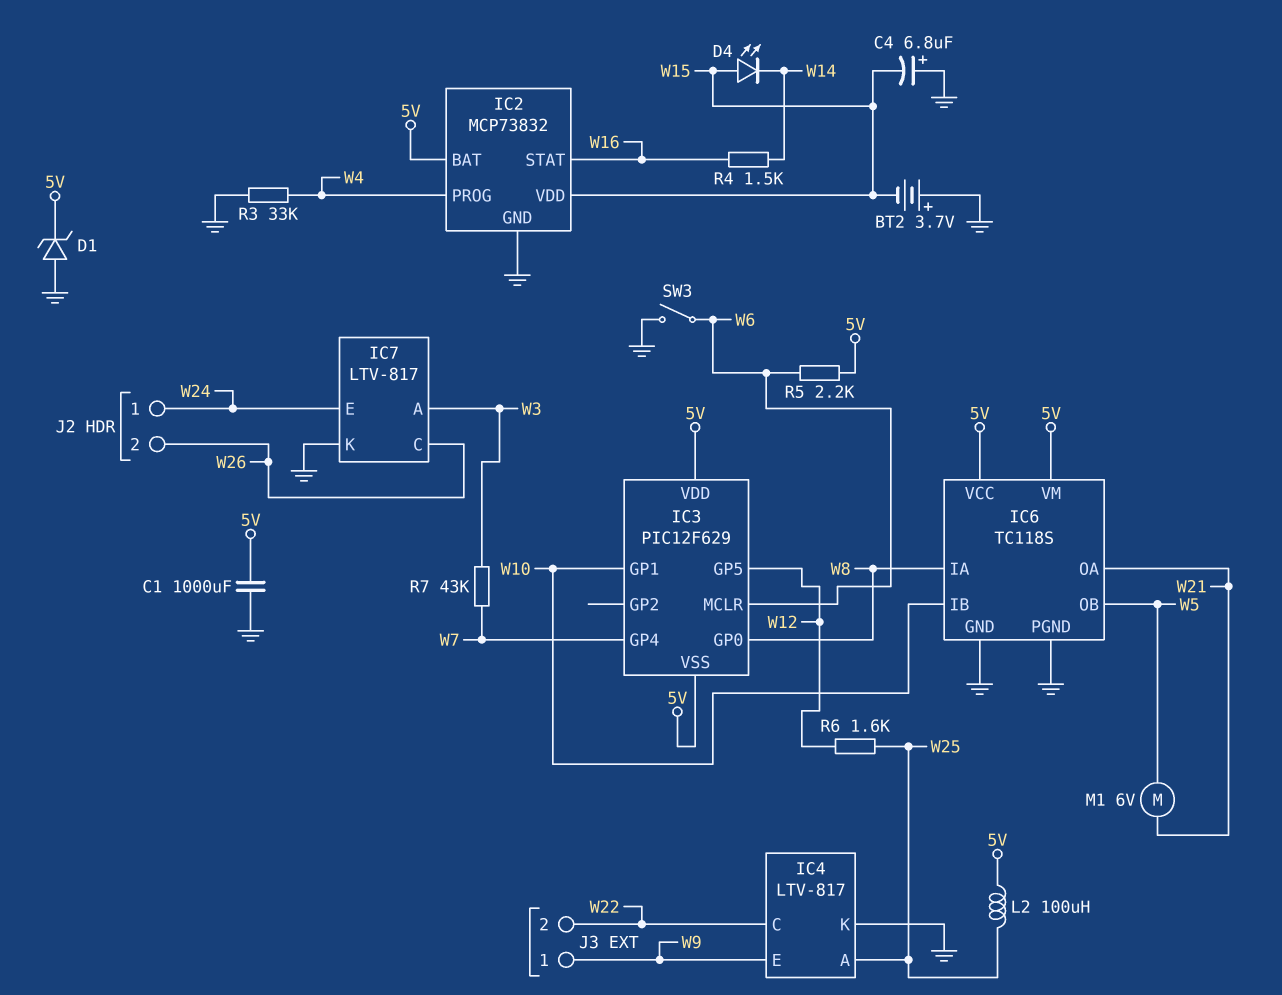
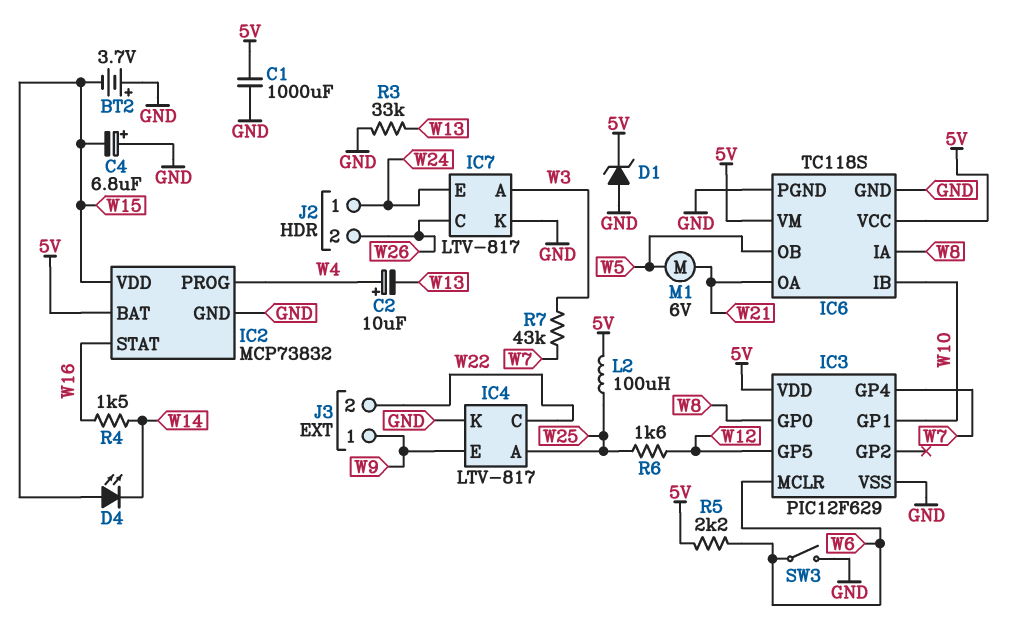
C2: none -> 10uF (plus W4, minus W13)
IC3 pin VSS: 5V -> GND
R3: 33k (GND, W4) -> 33k (GND, W13)

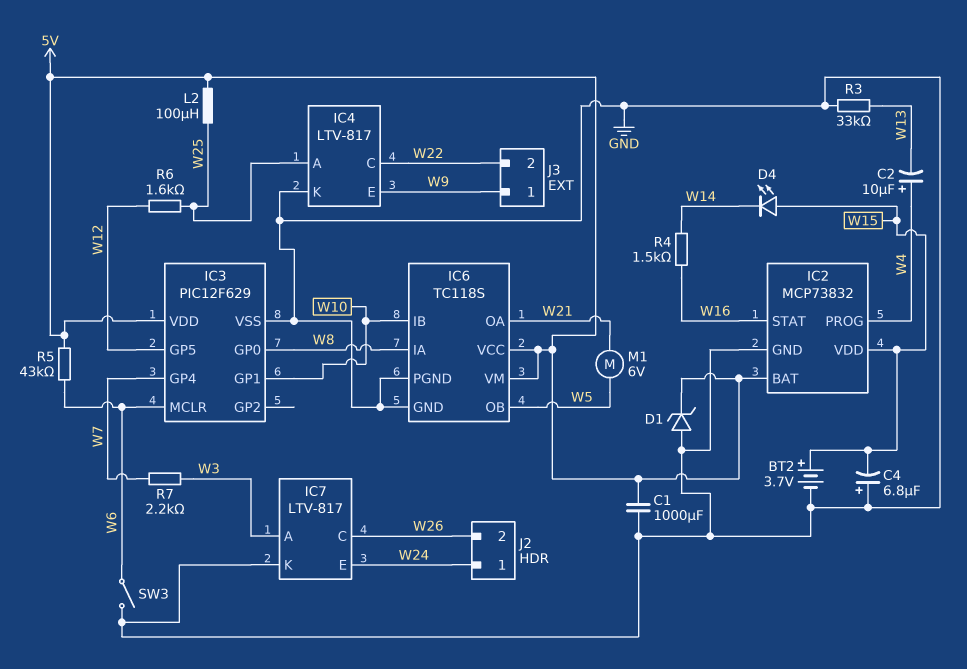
BT2: 3.7V (plus GND, minus W15) -> 3.7V (plus W15, minus GND)
R5: 2.2k (5V, W6) -> 43k (5V, W6)
R7: 43k (W3, W7) -> 2.2k (W3, W7)

